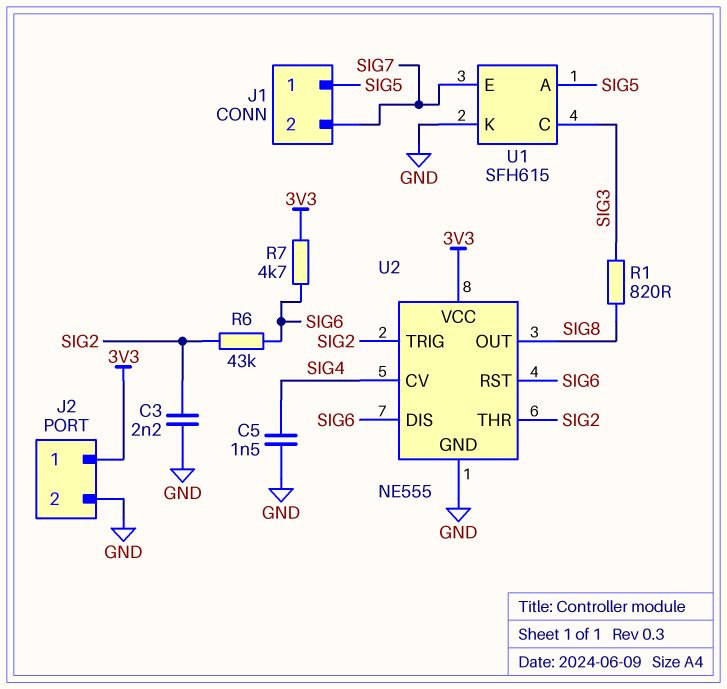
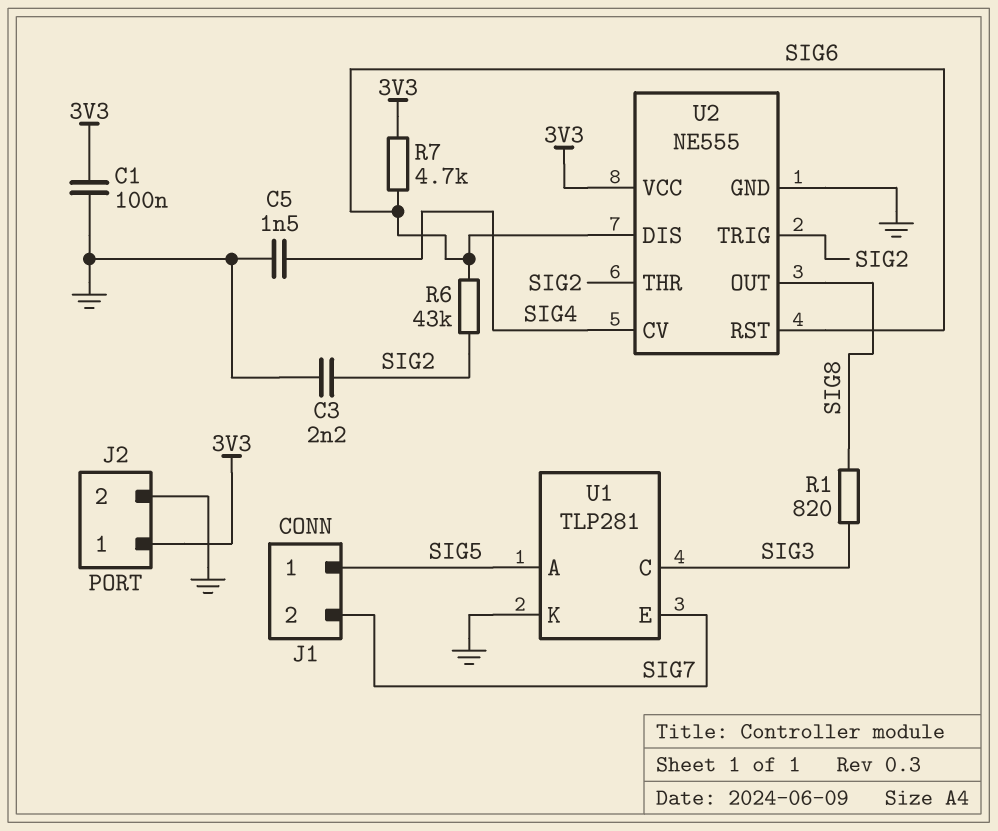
C1: none -> 100nF (3V3, GND)
U1: SFH615 -> TLP281

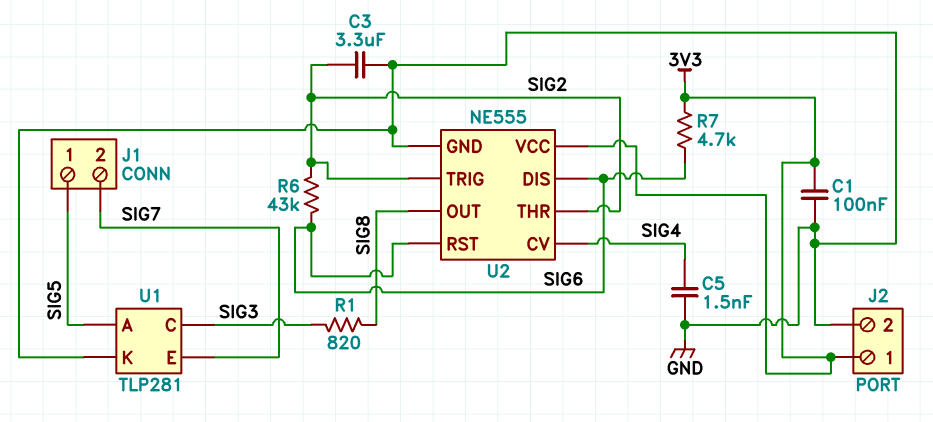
C3: 2.2nF (GND, SIG2) -> 3.3uF (GND, SIG2)

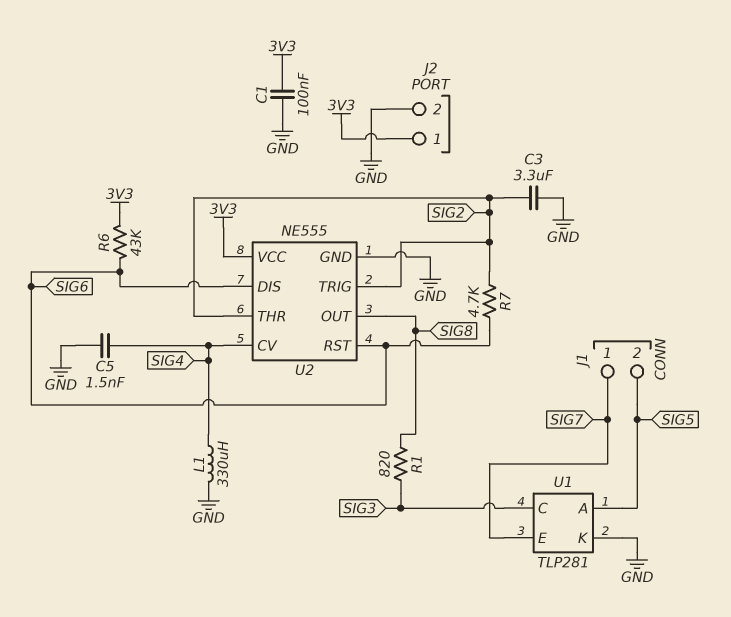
J1 pin 1: SIG5 -> SIG7
J1 pin 2: SIG7 -> SIG5
L1: none -> 330uH (GND, SIG4)
R6: 43k (SIG2, SIG6) -> 43k (3V3, SIG6)
R7: 4.7k (3V3, SIG6) -> 4.7k (SIG2, SIG6)

